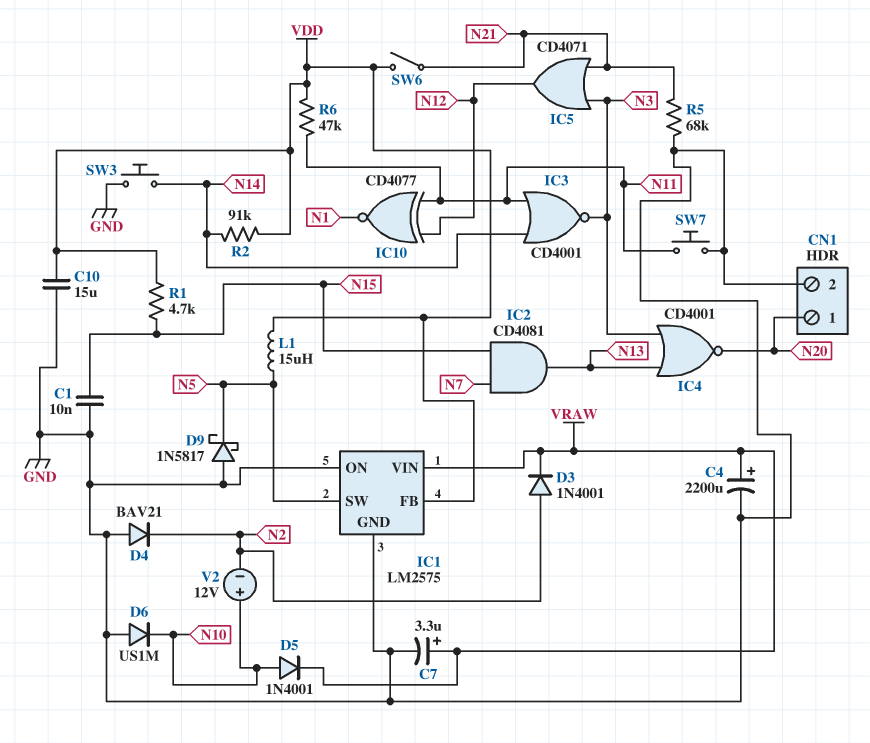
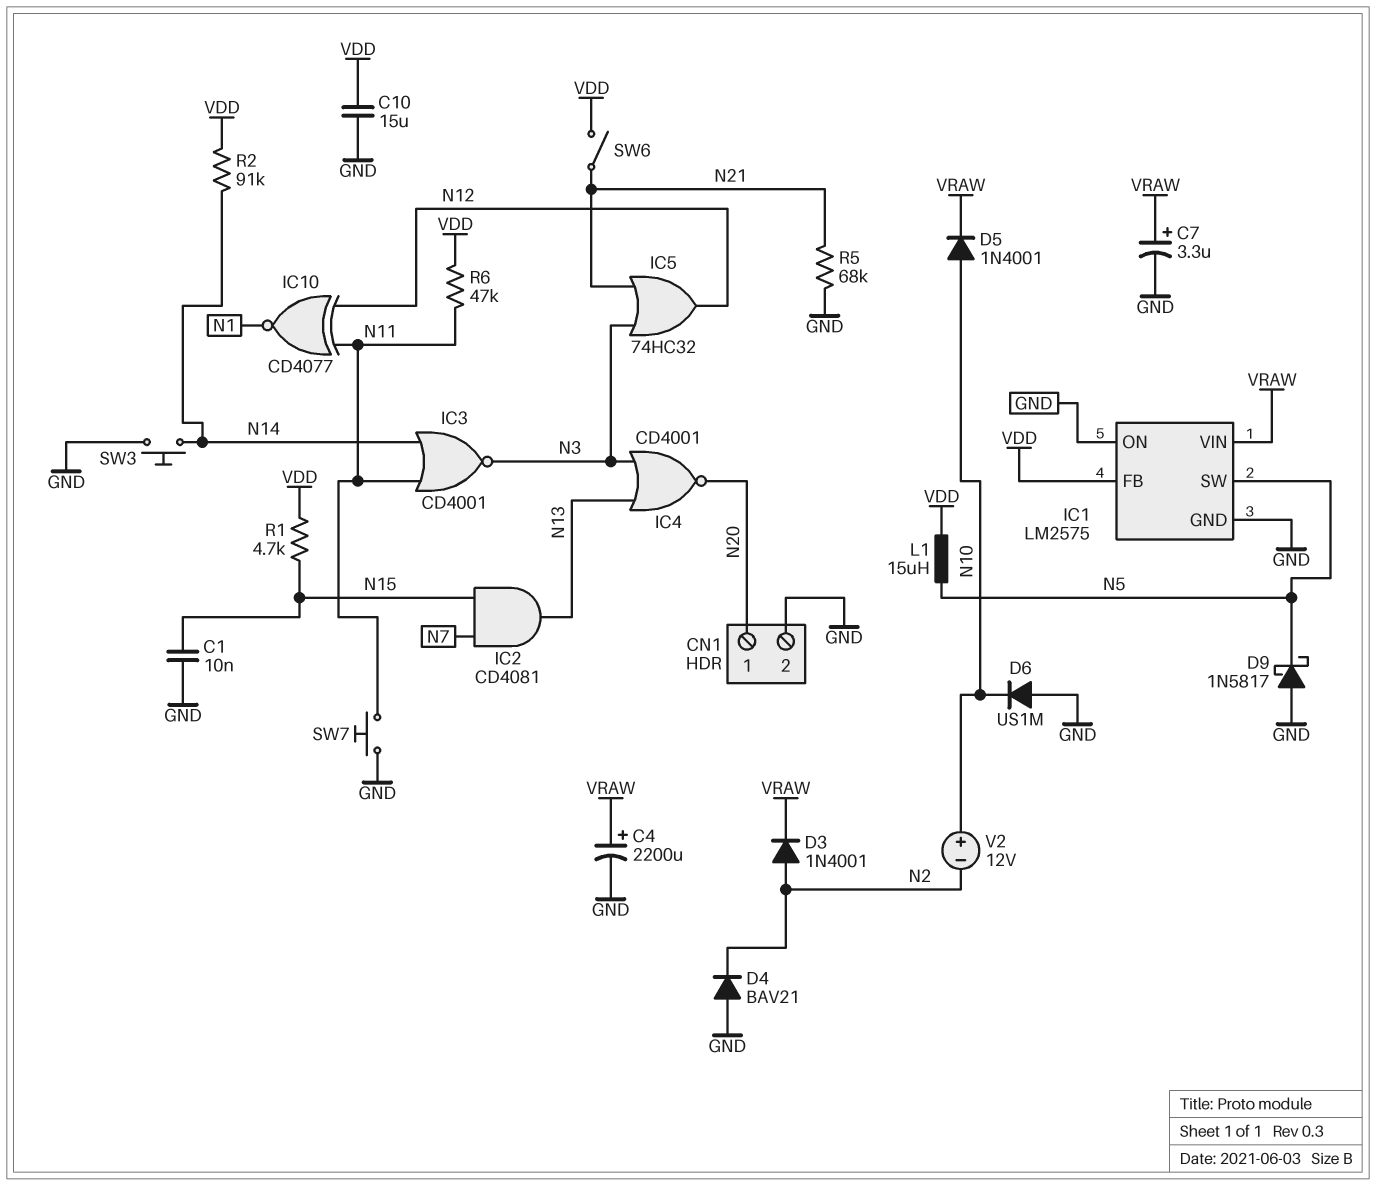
IC5: OR CD4071 (in N3, in N21, out N12) -> OR 74HC32 (in N3, in N21, out N12)

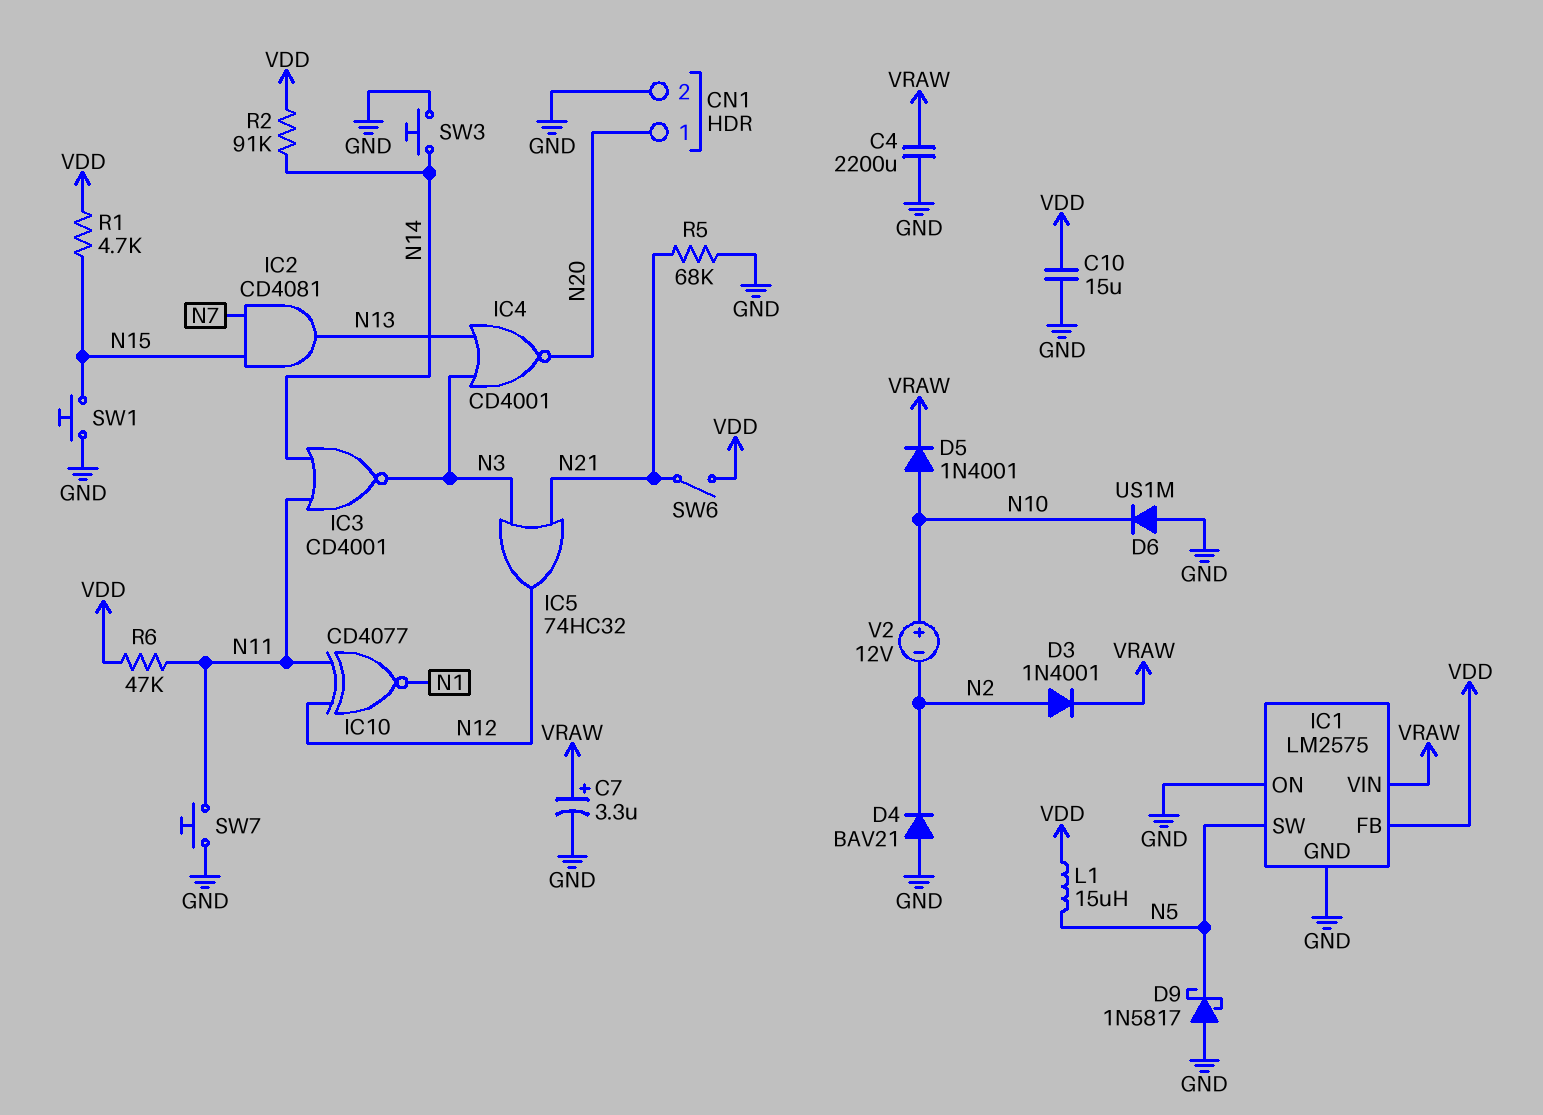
C1: 10nF (GND, N15) -> none
C4: 2200uF (plus VRAW, minus GND) -> 2200uF (GND, VRAW)
SW1: none -> button (GND, N15)

